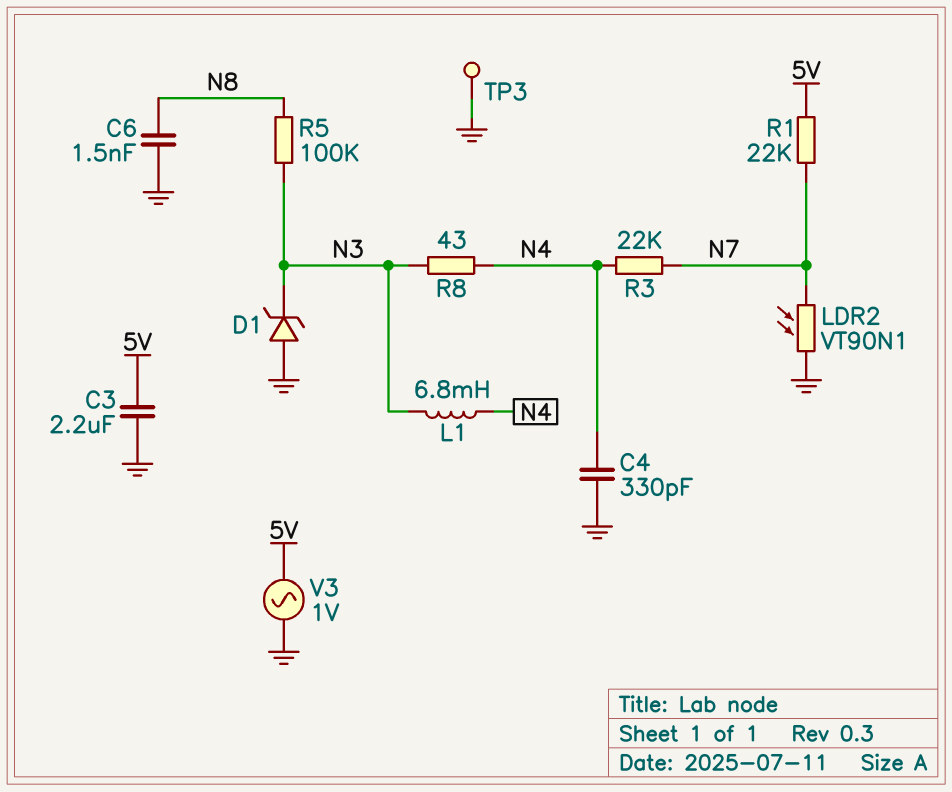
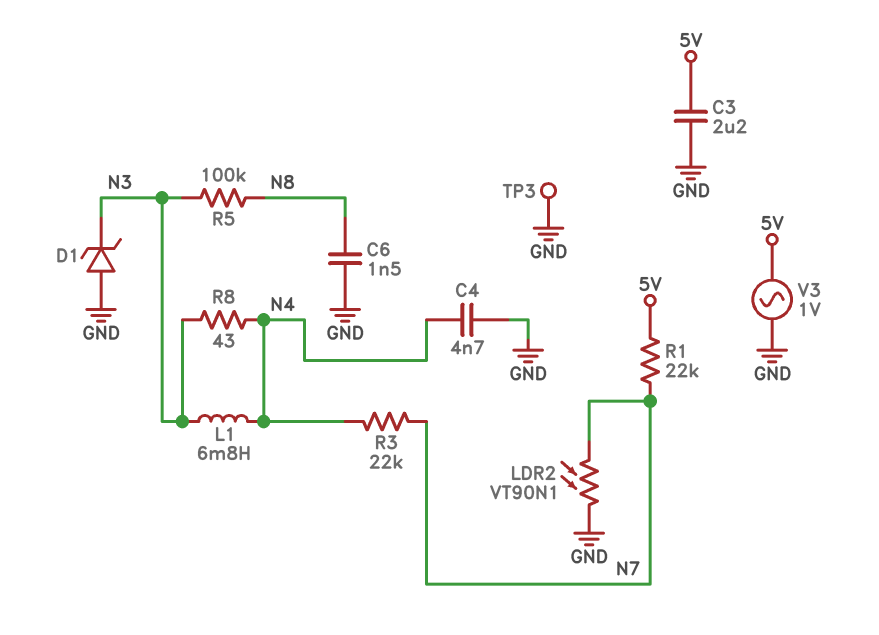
C4: 330pF (GND, N4) -> 4.7nF (GND, N4)

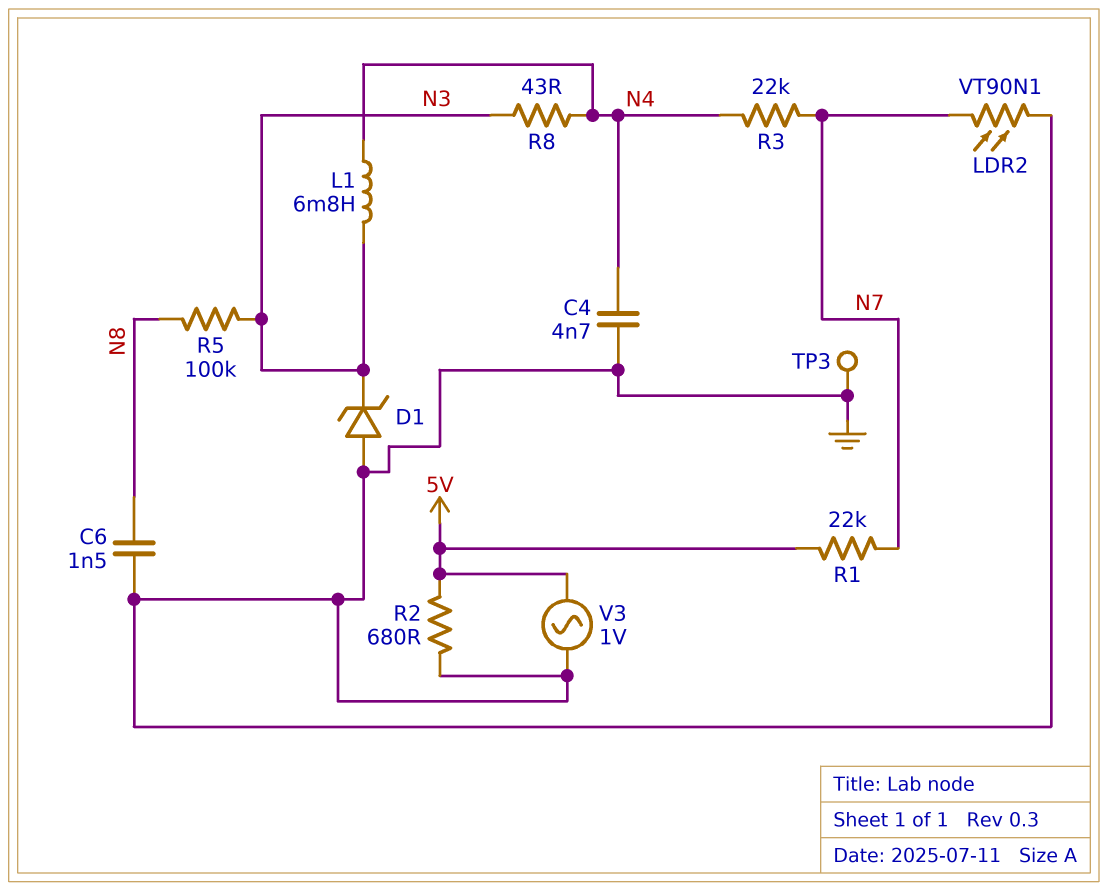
C3: 2.2uF (5V, GND) -> none
R2: none -> 680 (5V, GND)

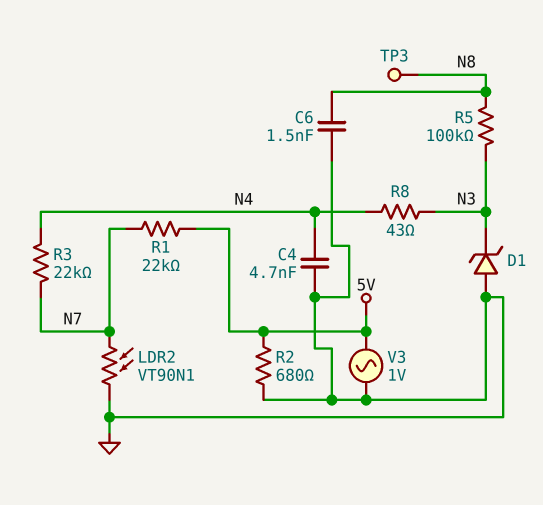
L1: 6.8mH (N3, N4) -> none
TP3: test point (GND) -> test point (N8)

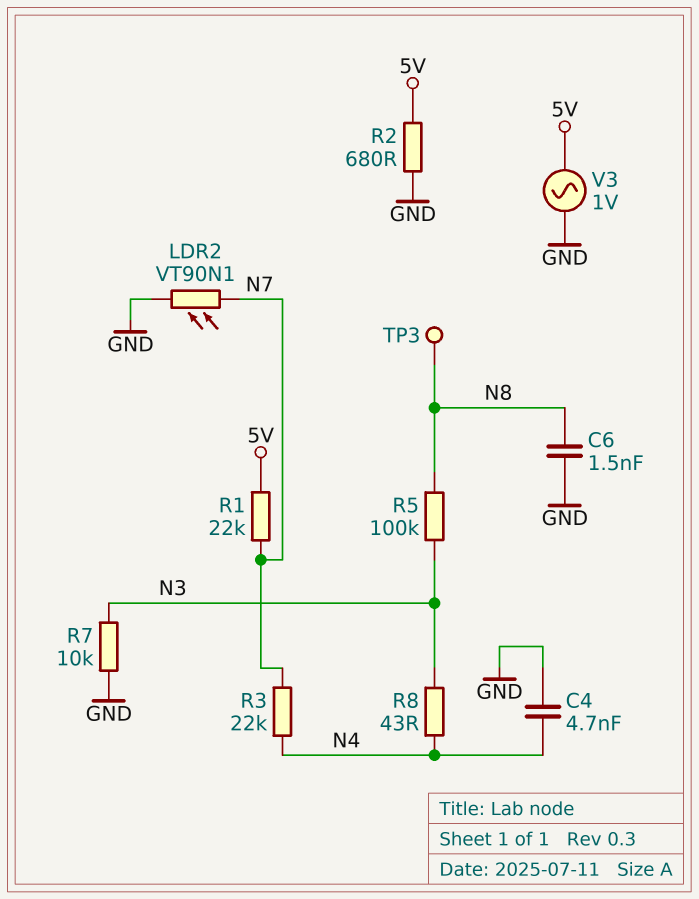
D1: zener (A GND, K N3) -> none
R7: none -> 10k (GND, N3)

